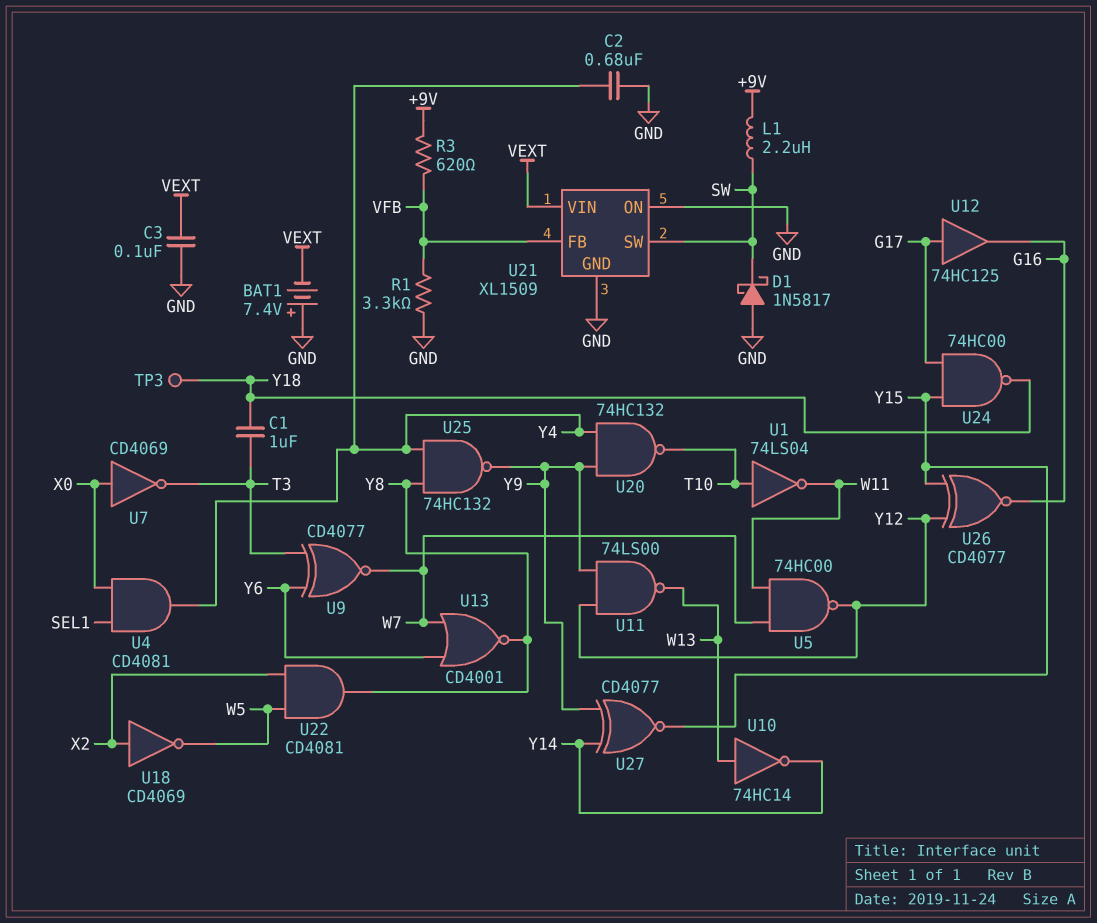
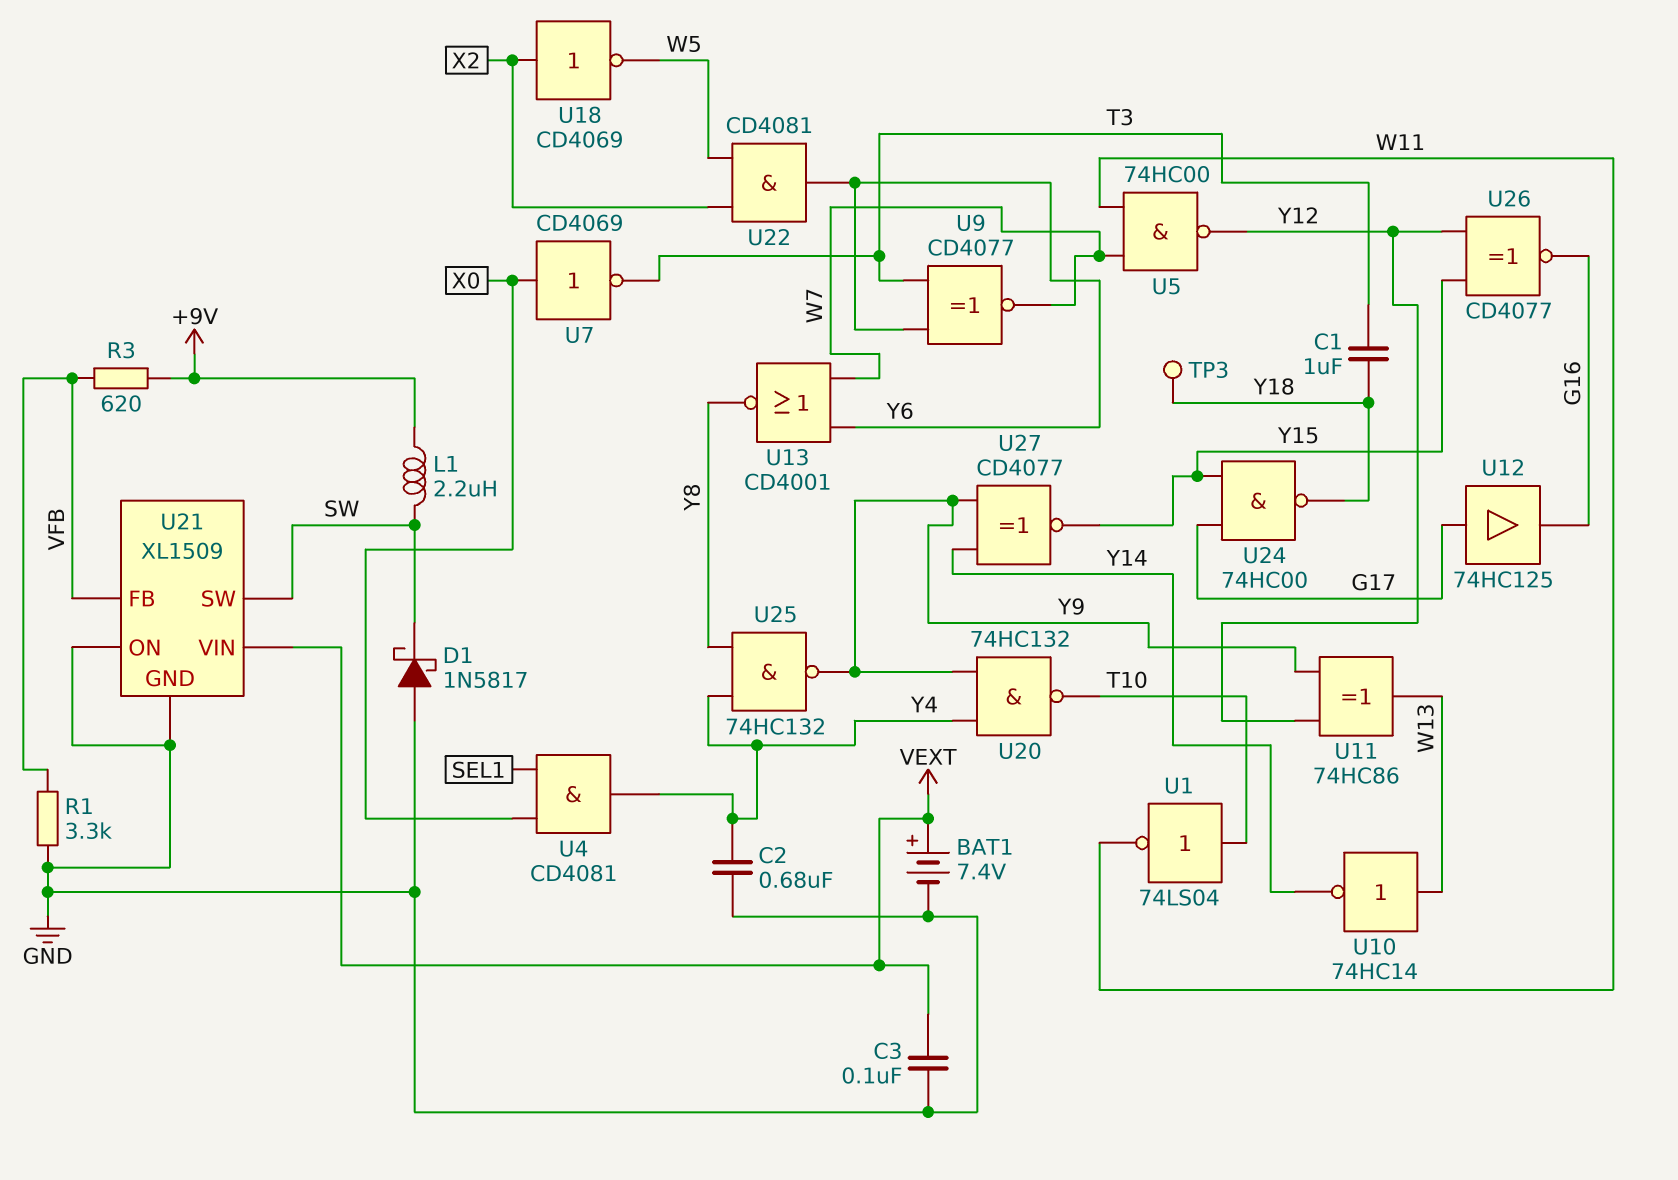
BAT1: 7.4V (plus GND, minus VEXT) -> 7.4V (plus VEXT, minus GND)
U11: NAND 74LS00 (in Y9, in Y12, out W13) -> XOR 74HC86 (in Y9, in Y12, out W13)
U22: AND CD4081 (in W5, in X2, out Y8) -> AND CD4081 (in W5, in X2, out Y6)

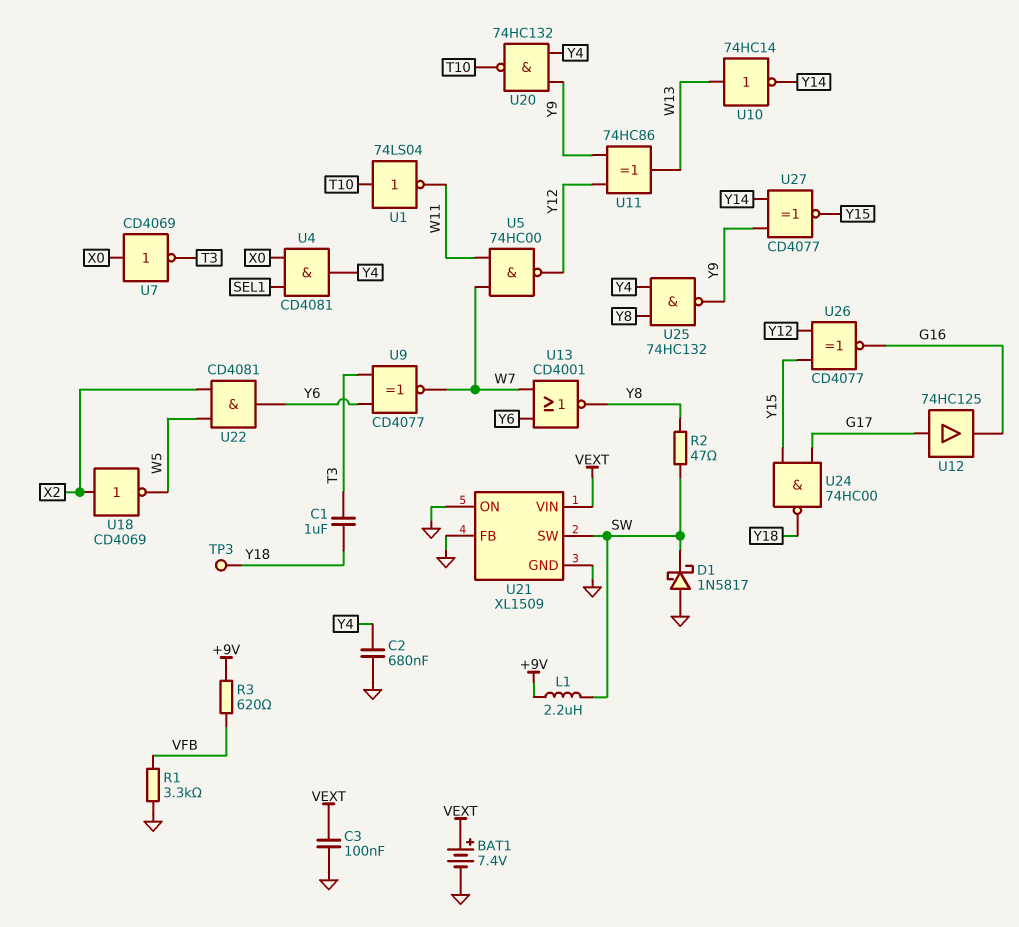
R2: none -> 47 (SW, Y8)
U21 pin FB: VFB -> GND

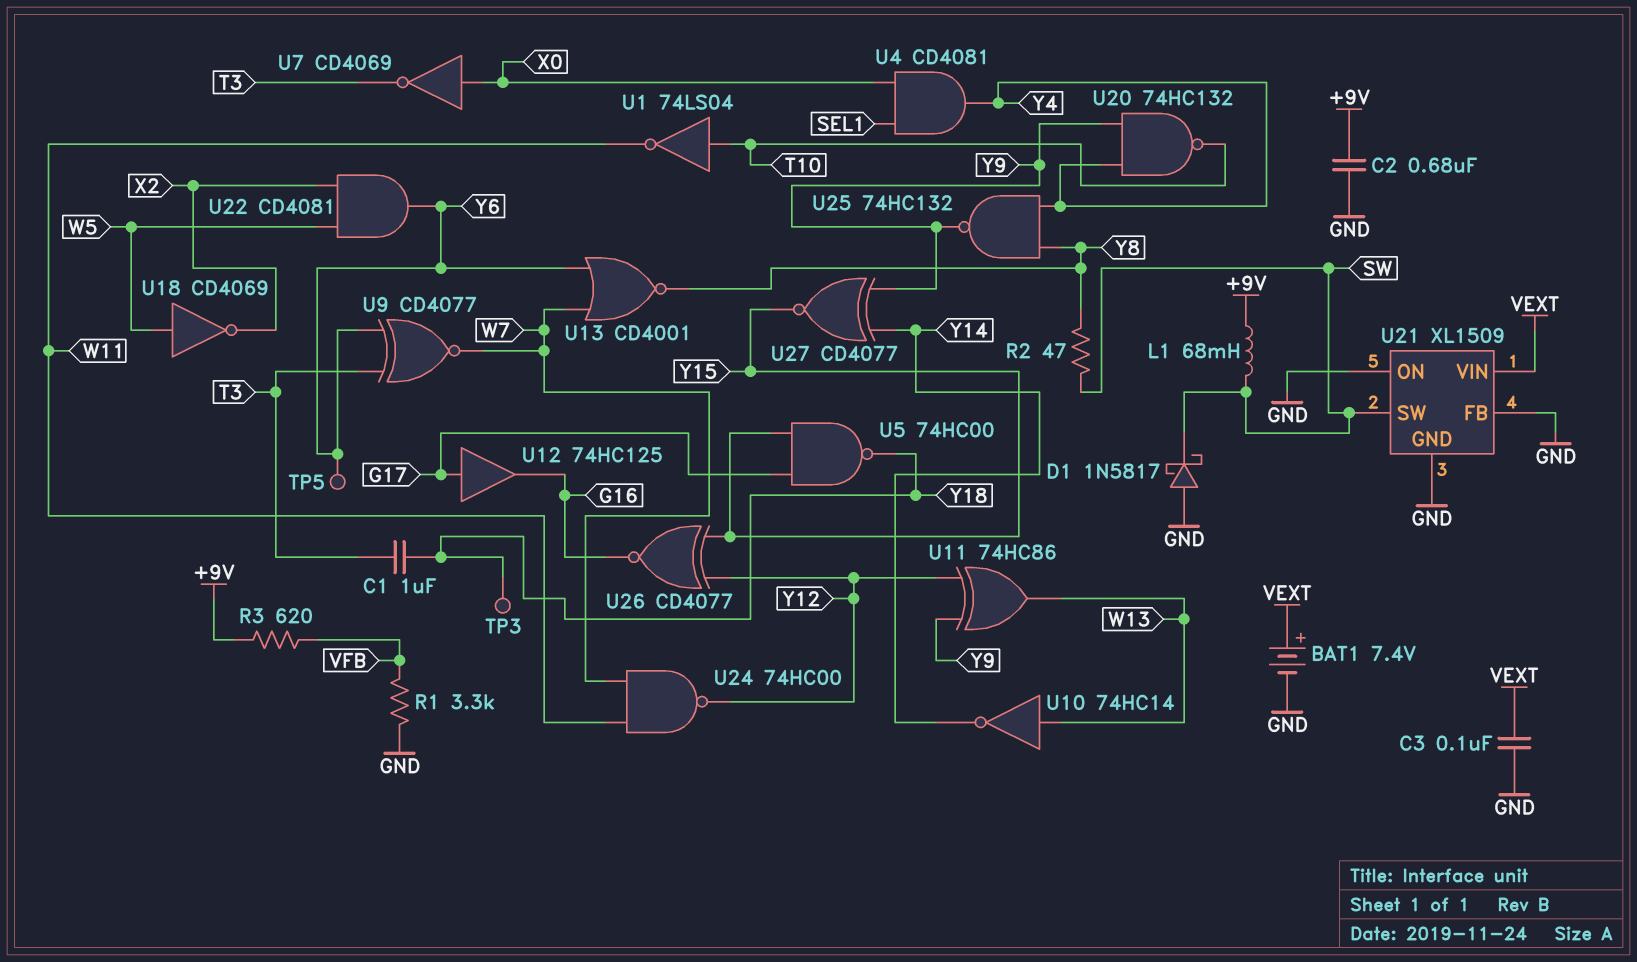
C2: 680nF (GND, Y4) -> 680nF (+9V, GND)
L1: 2.2uH (+9V, SW) -> 68mH (+9V, SW)
TP5: none -> test point (Y6)
U5: NAND 74HC00 (in W7, in W11, out Y12) -> NAND 74HC00 (in G17, in Y15, out Y18)
U18: NOT CD4069 (in X2, out W5) -> NOT CD4069 (in W5, out X2)
U24: NAND 74HC00 (in G17, in Y15, out Y18) -> NAND 74HC00 (in W7, in W11, out Y12)

